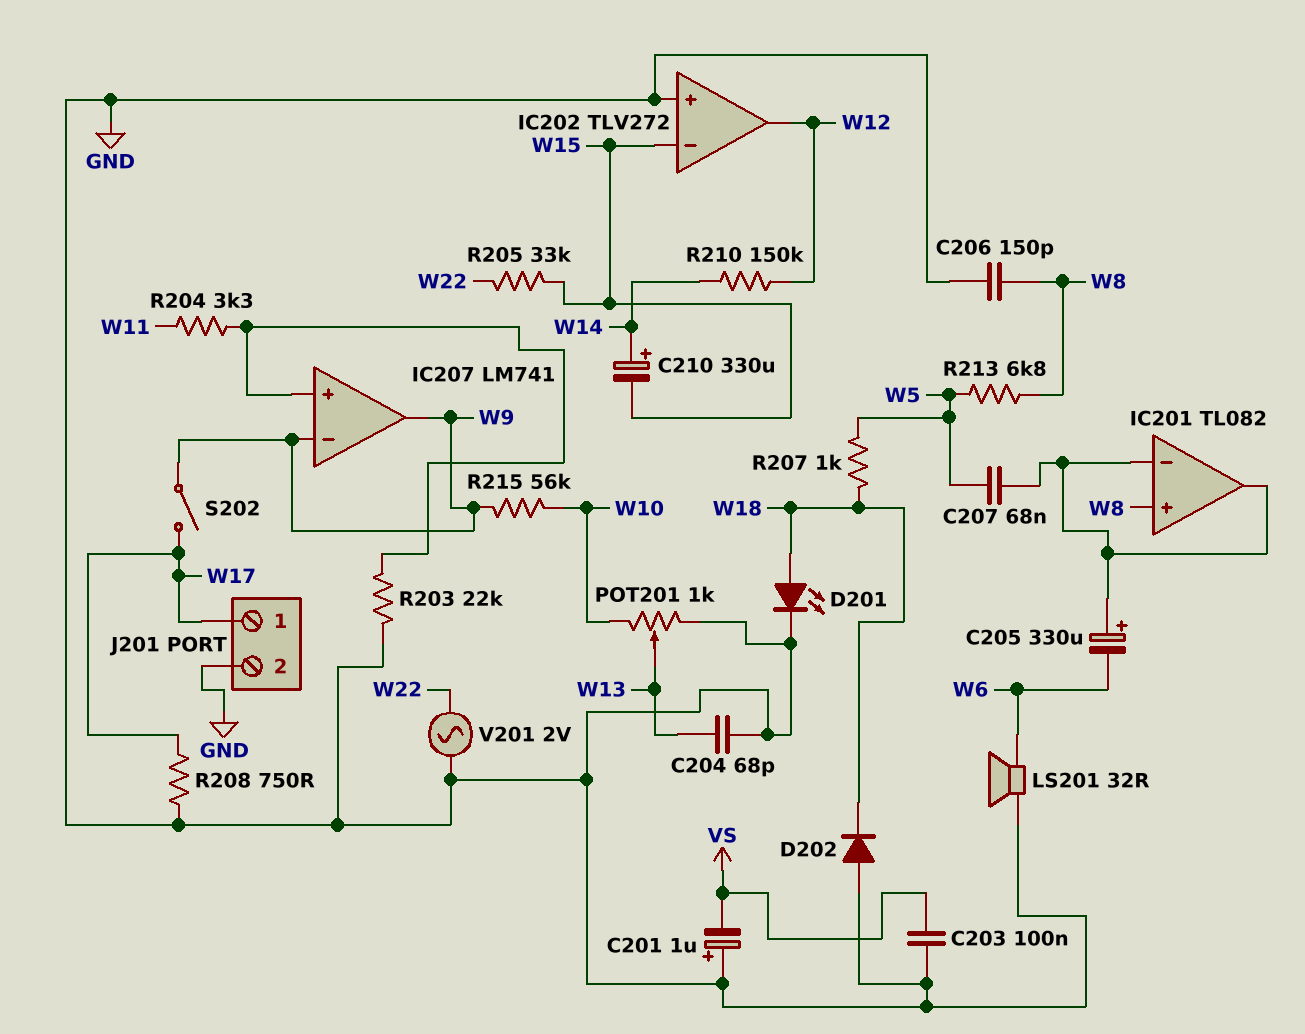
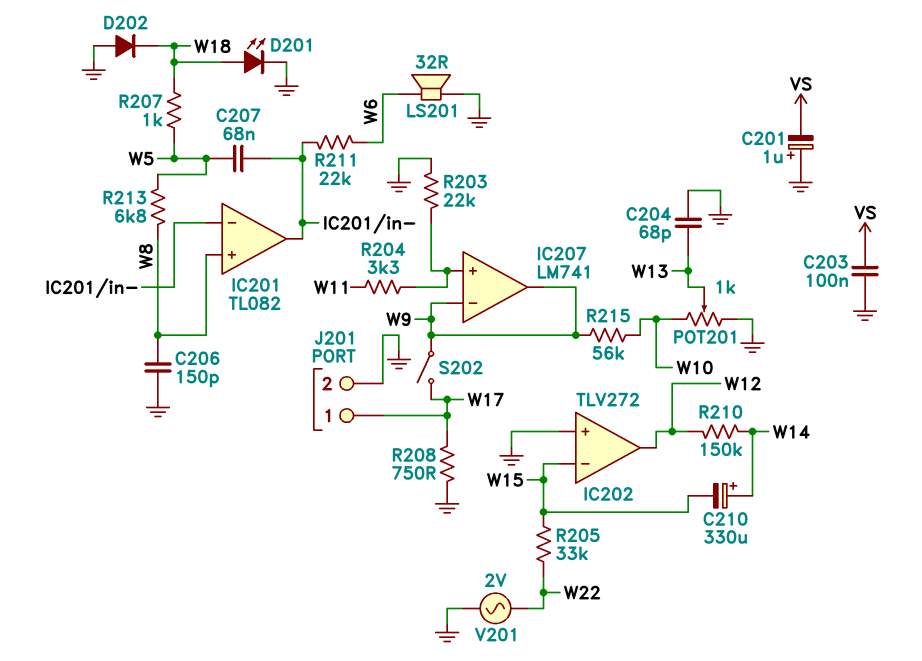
C205: 330uF (plus IC201/in-, minus W6) -> none
R211: none -> 22k (IC201/in-, W6)

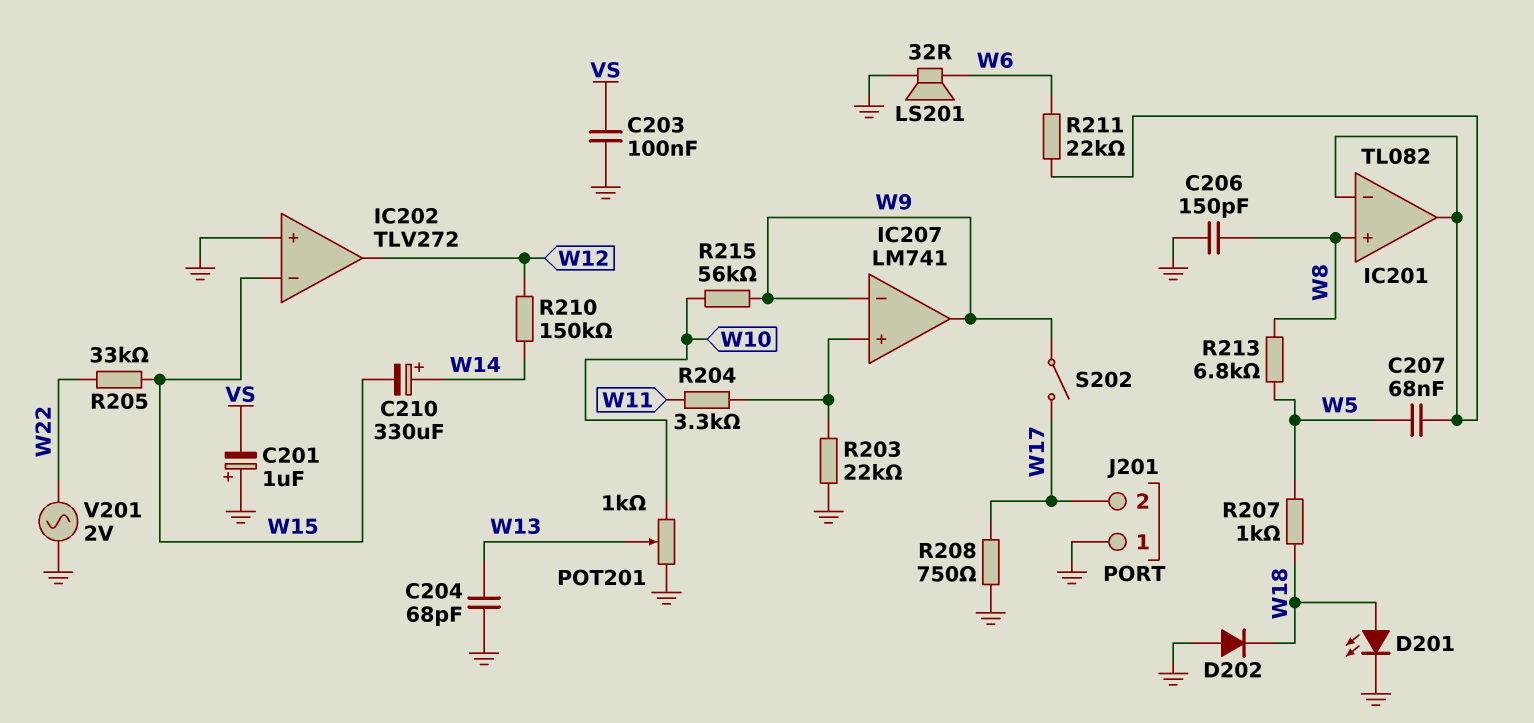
J201 pin 1: W17 -> GND
J201 pin 2: GND -> W17

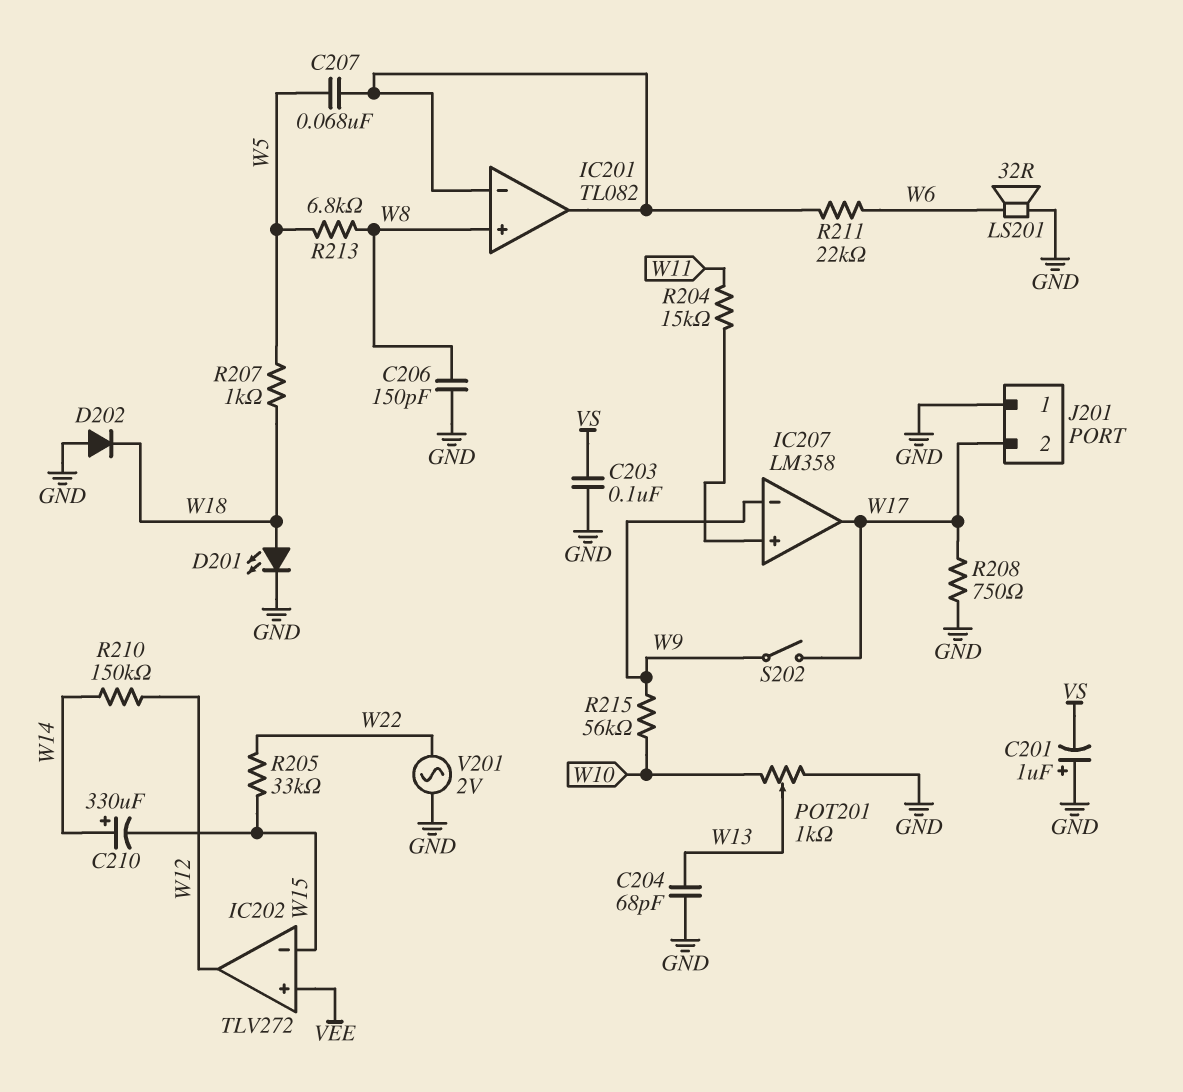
IC202 pin in+: GND -> VEE
IC207: LM741 -> LM358
IC207 pin out: W9 -> W17
R203: 22k (GND, IC207/in+) -> none
R204: 3.3k (IC207/in+, W11) -> 15k (IC207/in+, W11)

